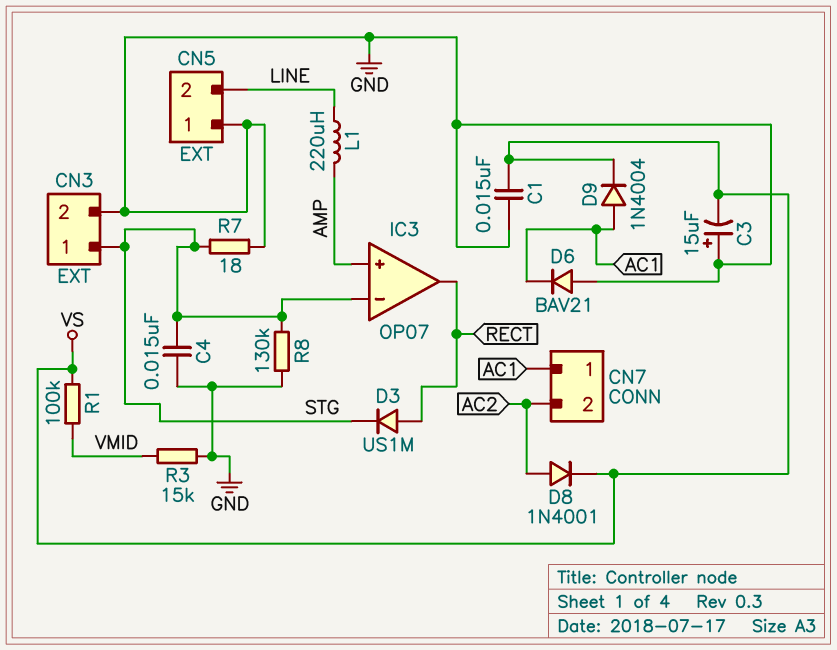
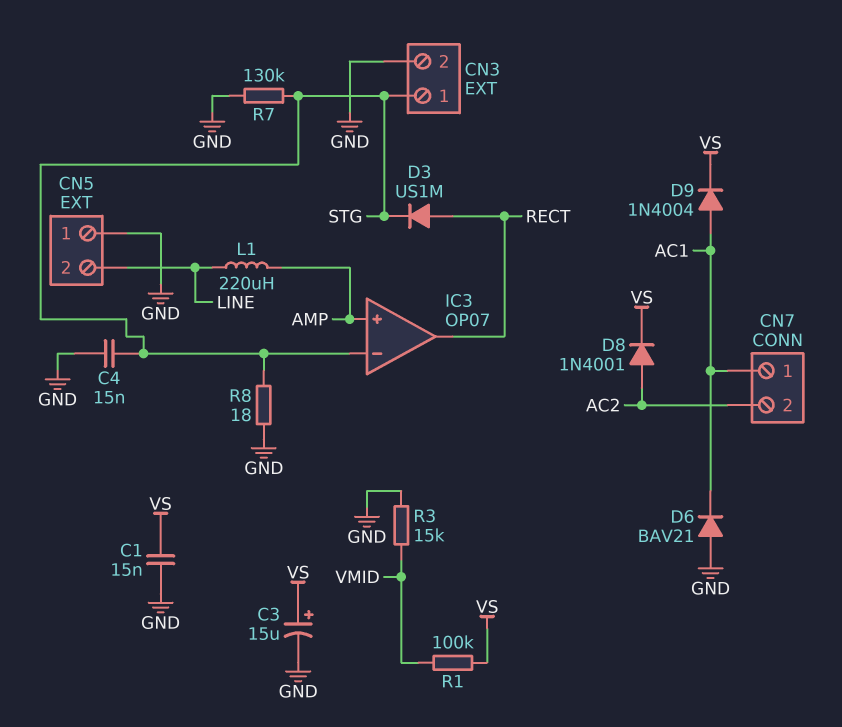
C3: 15uF (plus GND, minus VS) -> 15uF (plus VS, minus GND)
R7: 18 (GND, STG) -> 130k (GND, STG)
R8: 130k (GND, STG) -> 18 (GND, STG)

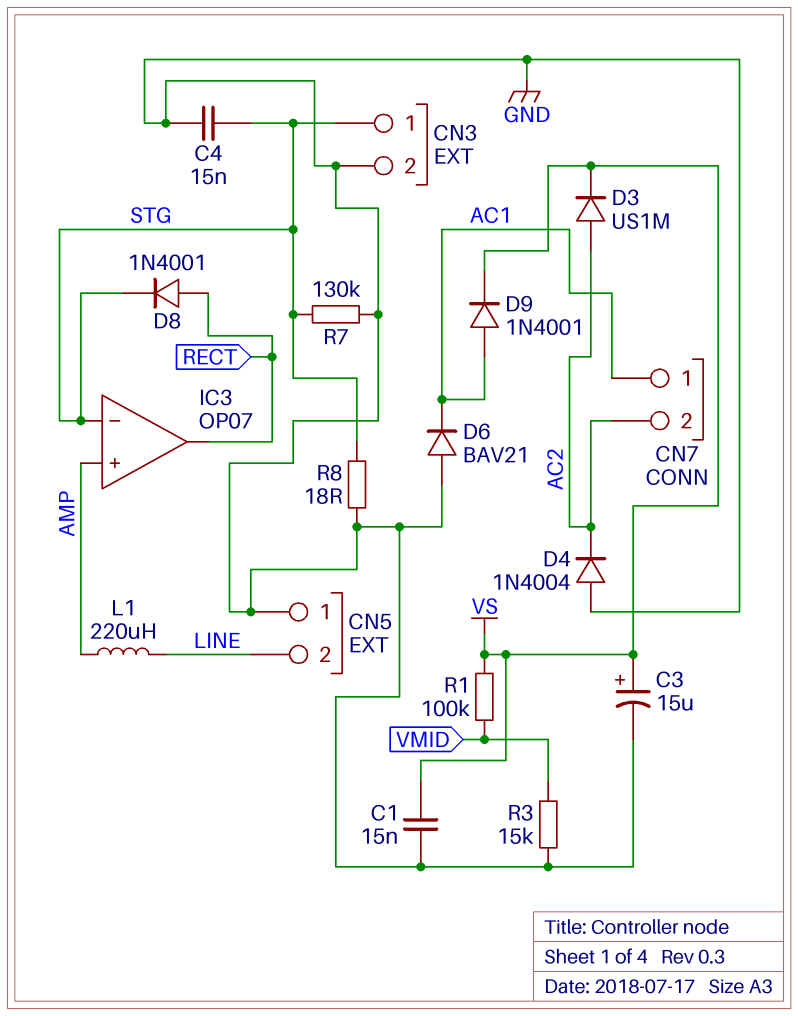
D3: diode US1M (A RECT, K STG) -> diode US1M (A AC2, K VS)
D4: none -> diode 1N4004 (A GND, K AC2)
D8: diode 1N4001 (A AC2, K VS) -> diode 1N4001 (A RECT, K STG)
D9: diode 1N4004 (A AC1, K VS) -> diode 1N4001 (A AC1, K VS)

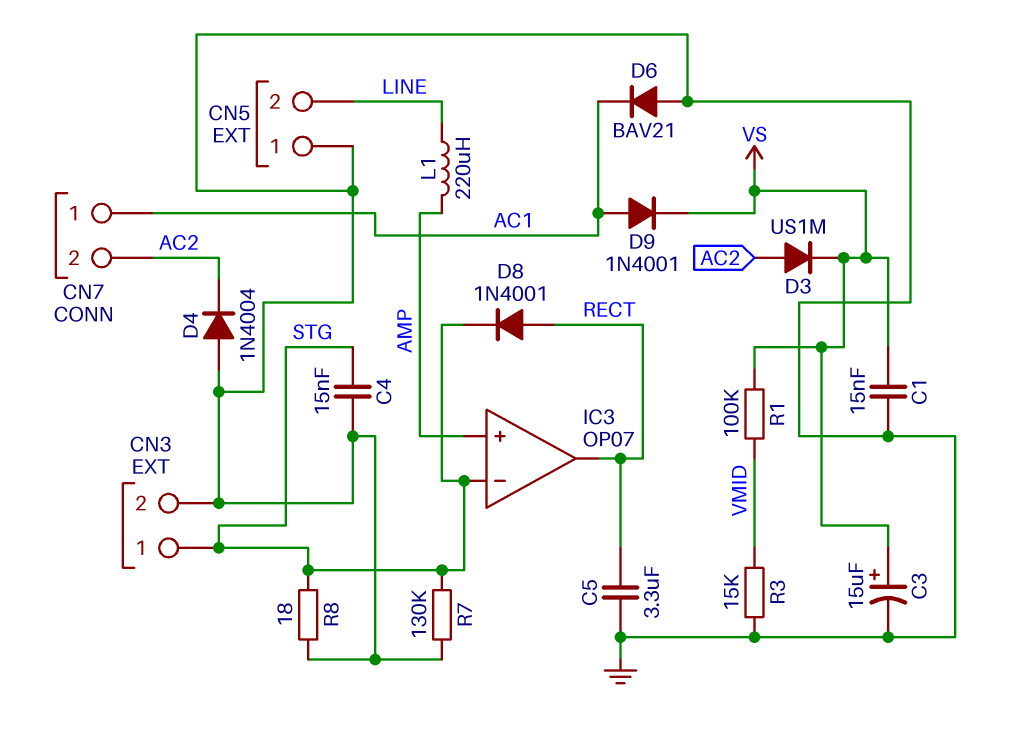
C5: none -> 3.3uF (GND, RECT)

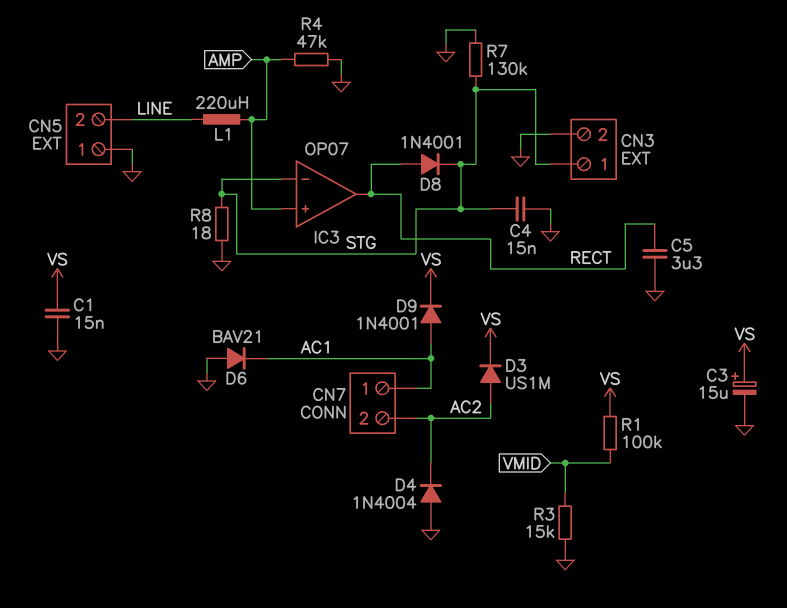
R4: none -> 47k (AMP, GND)

